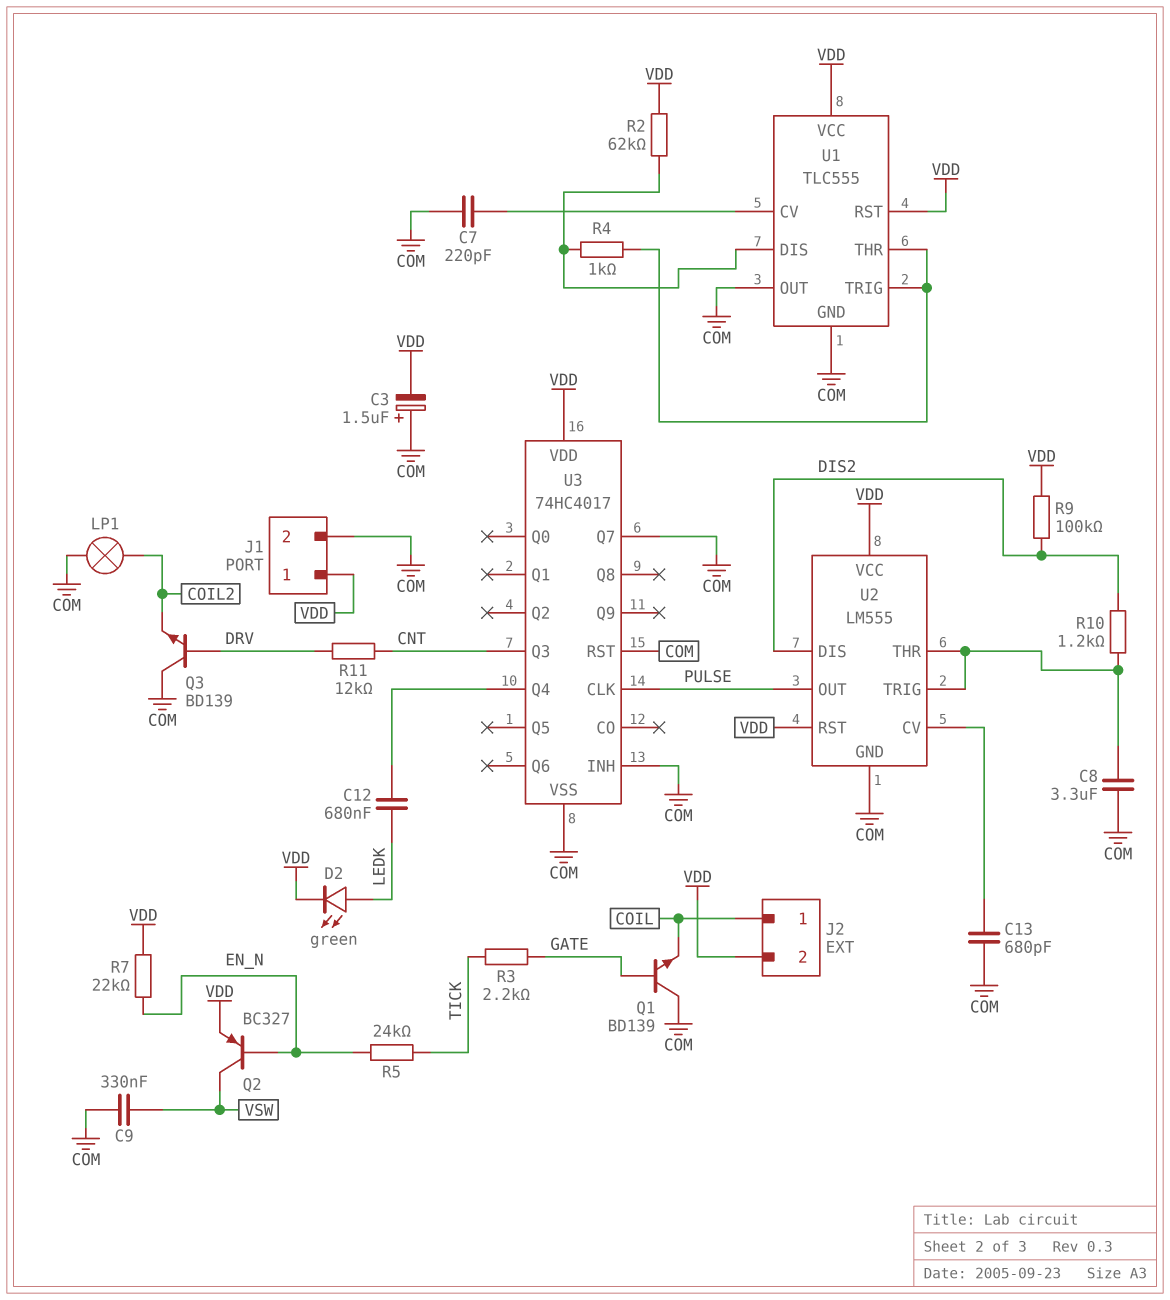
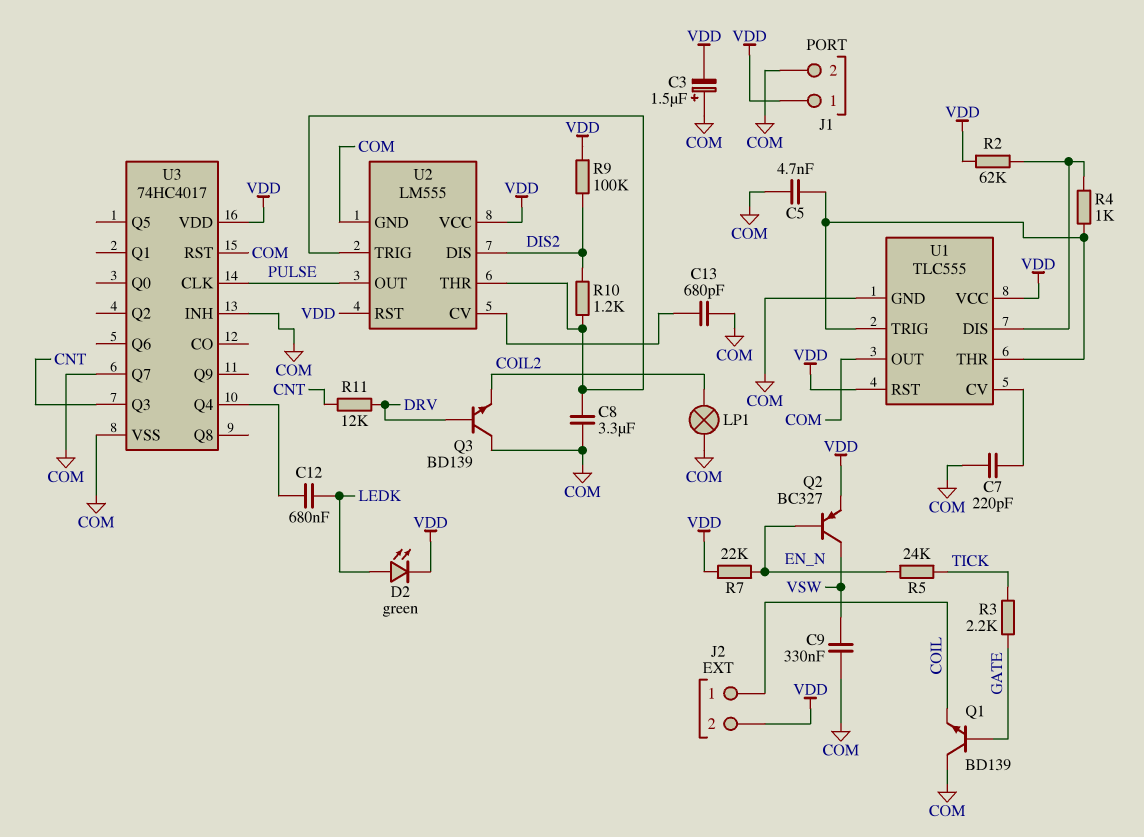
C5: none -> 4.7nF (COM, U1/THR)

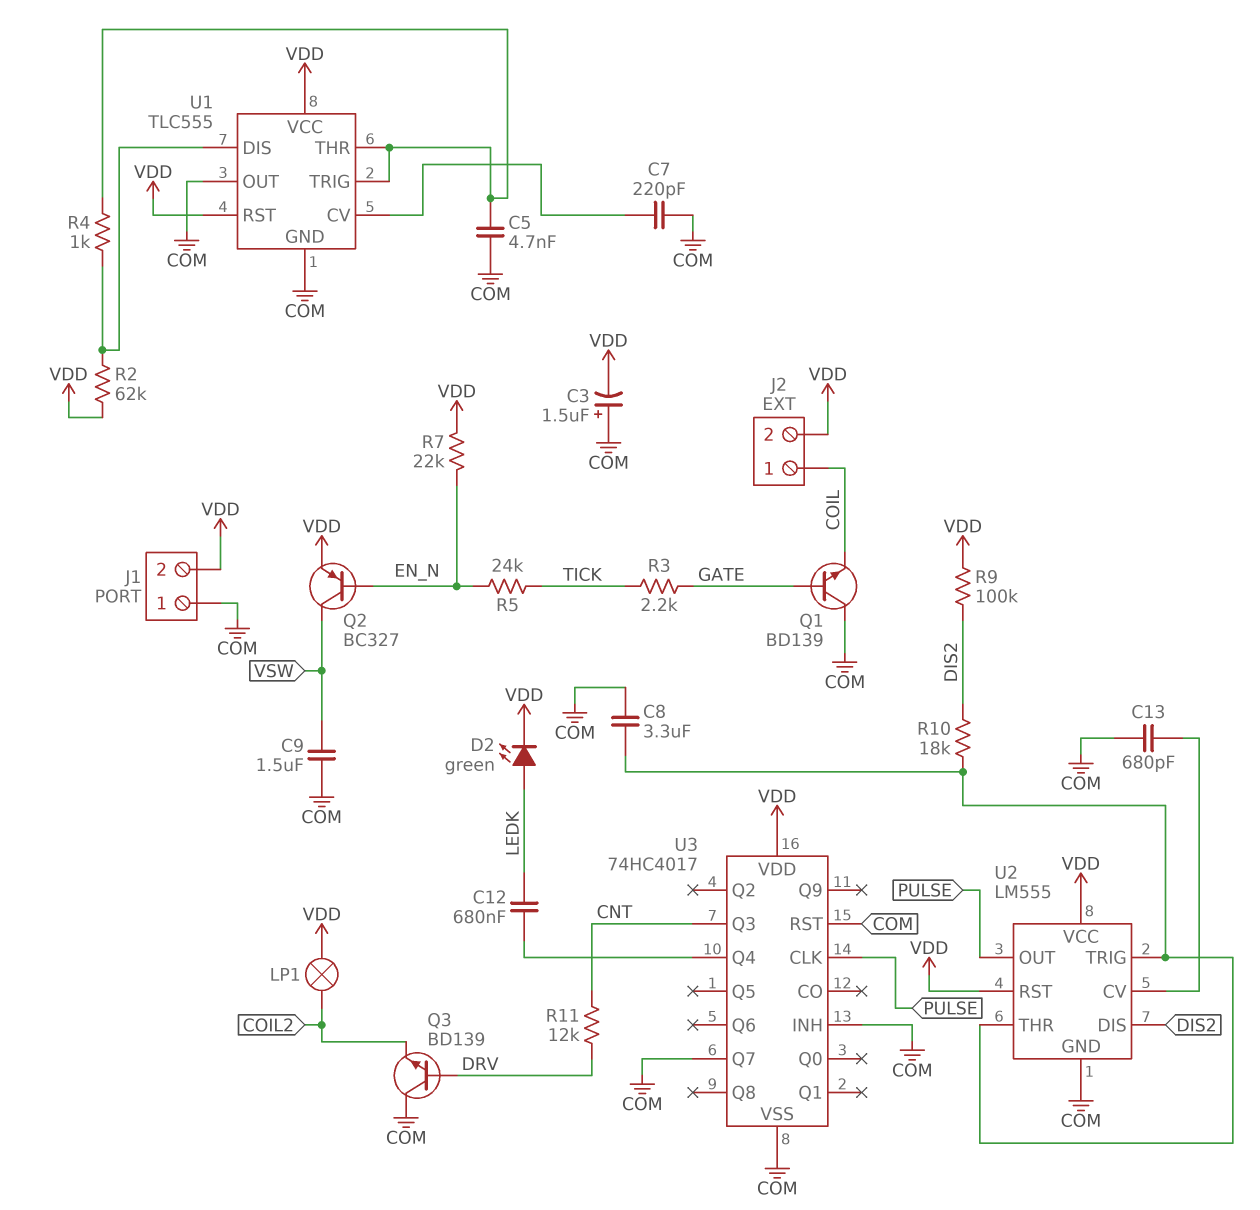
C9: 330nF (COM, VSW) -> 1.5uF (COM, VSW)
J1 pin 1: VDD -> COM
J1 pin 2: COM -> VDD
LP1: lamp (COIL2, COM) -> lamp (COIL2, VDD)
R10: 1.2k (DIS2, U2/THR) -> 18k (DIS2, U2/THR)

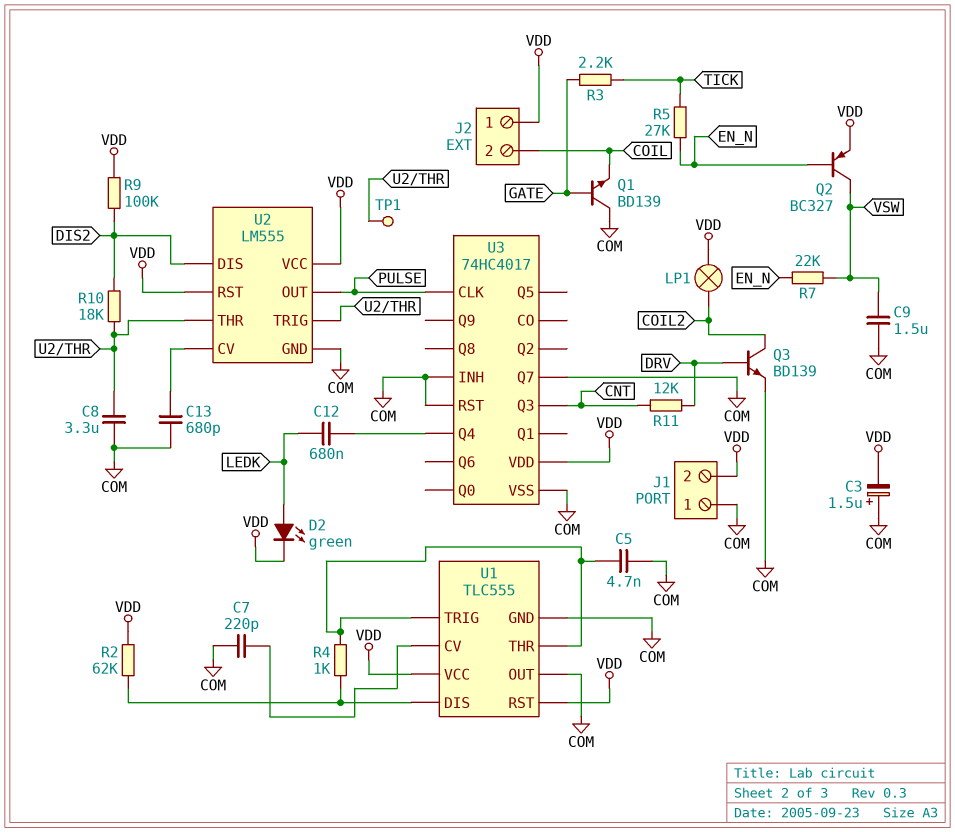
J2 pin 1: COIL -> VDD
J2 pin 2: VDD -> COIL
Q3: NPN BD139 (B DRV, C COM, E COIL2) -> NPN BD139 (B DRV, C COIL2, E COM)
R5: 24k (EN_N, TICK) -> 27k (EN_N, TICK)
R7: 22k (EN_N, VDD) -> 22k (EN_N, VSW)
TP1: none -> test point (U2/THR)

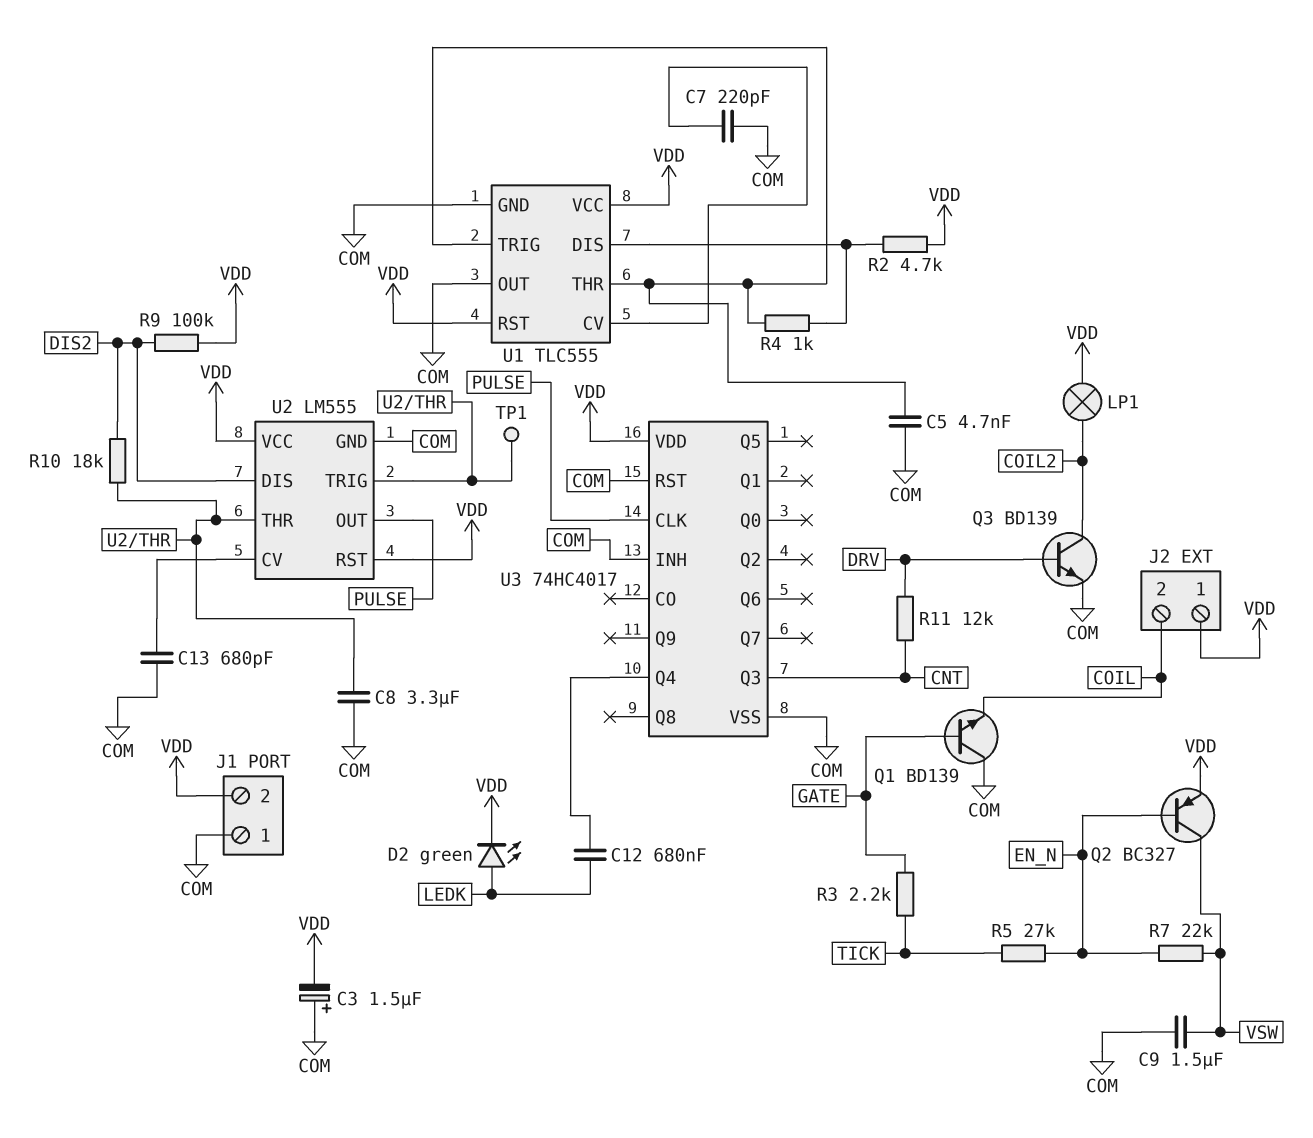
R2: 62k (U1/DIS, VDD) -> 4.7k (U1/DIS, VDD)
U3 pin Q7: COM -> none

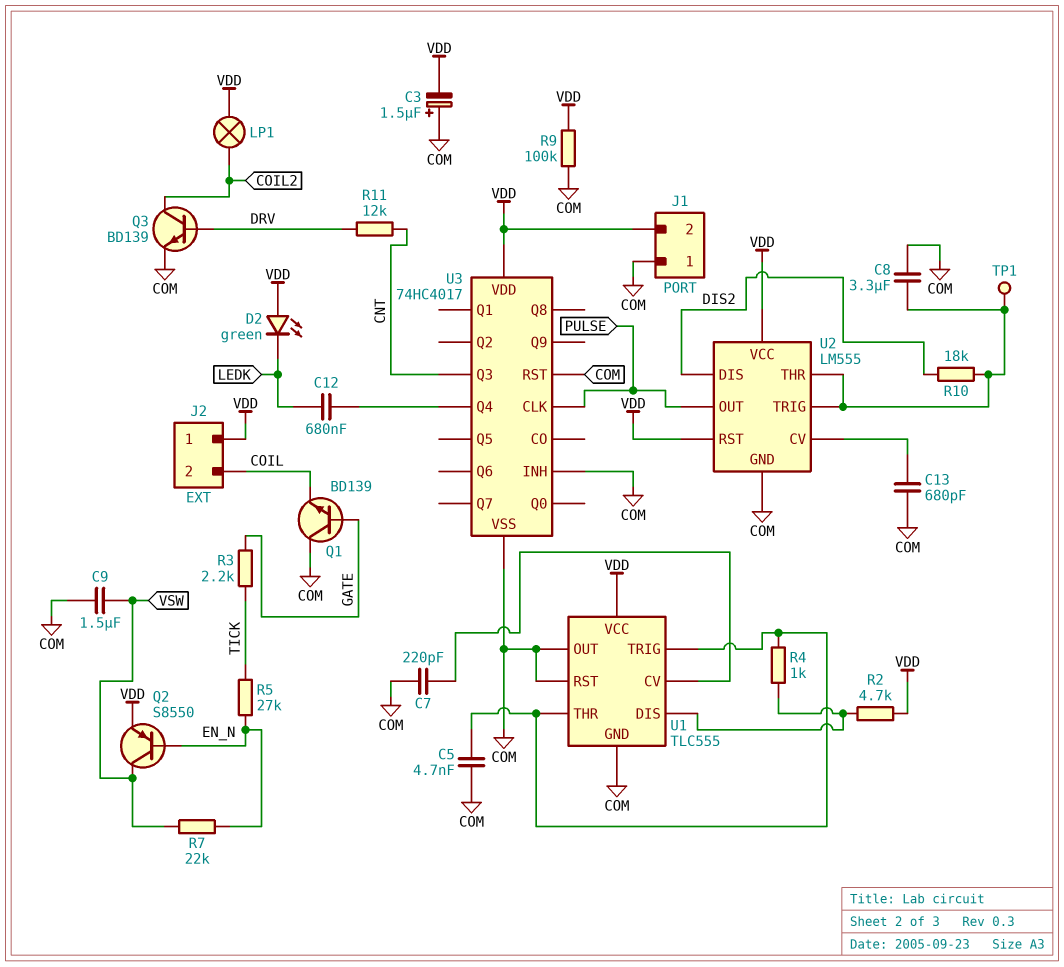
D2: LED green (A LEDK, K VDD) -> LED green (A VDD, K LEDK)
Q2: PNP BC327 (B EN_N, C VSW, E VDD) -> PNP S8550 (B EN_N, C VSW, E VDD)
R9: 100k (DIS2, VDD) -> 100k (COM, VDD)
U1 pin RST: VDD -> COM

